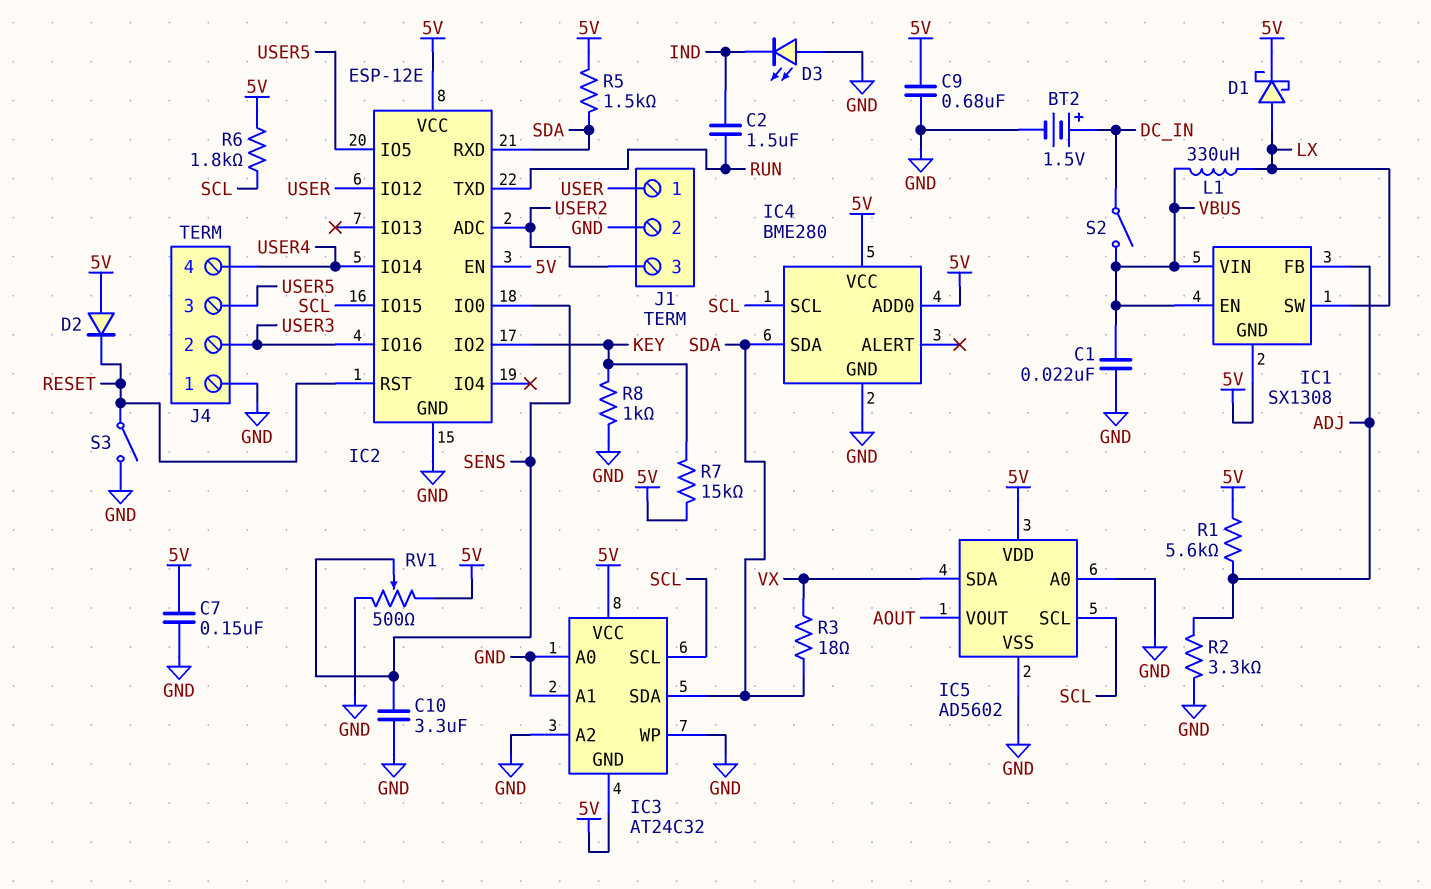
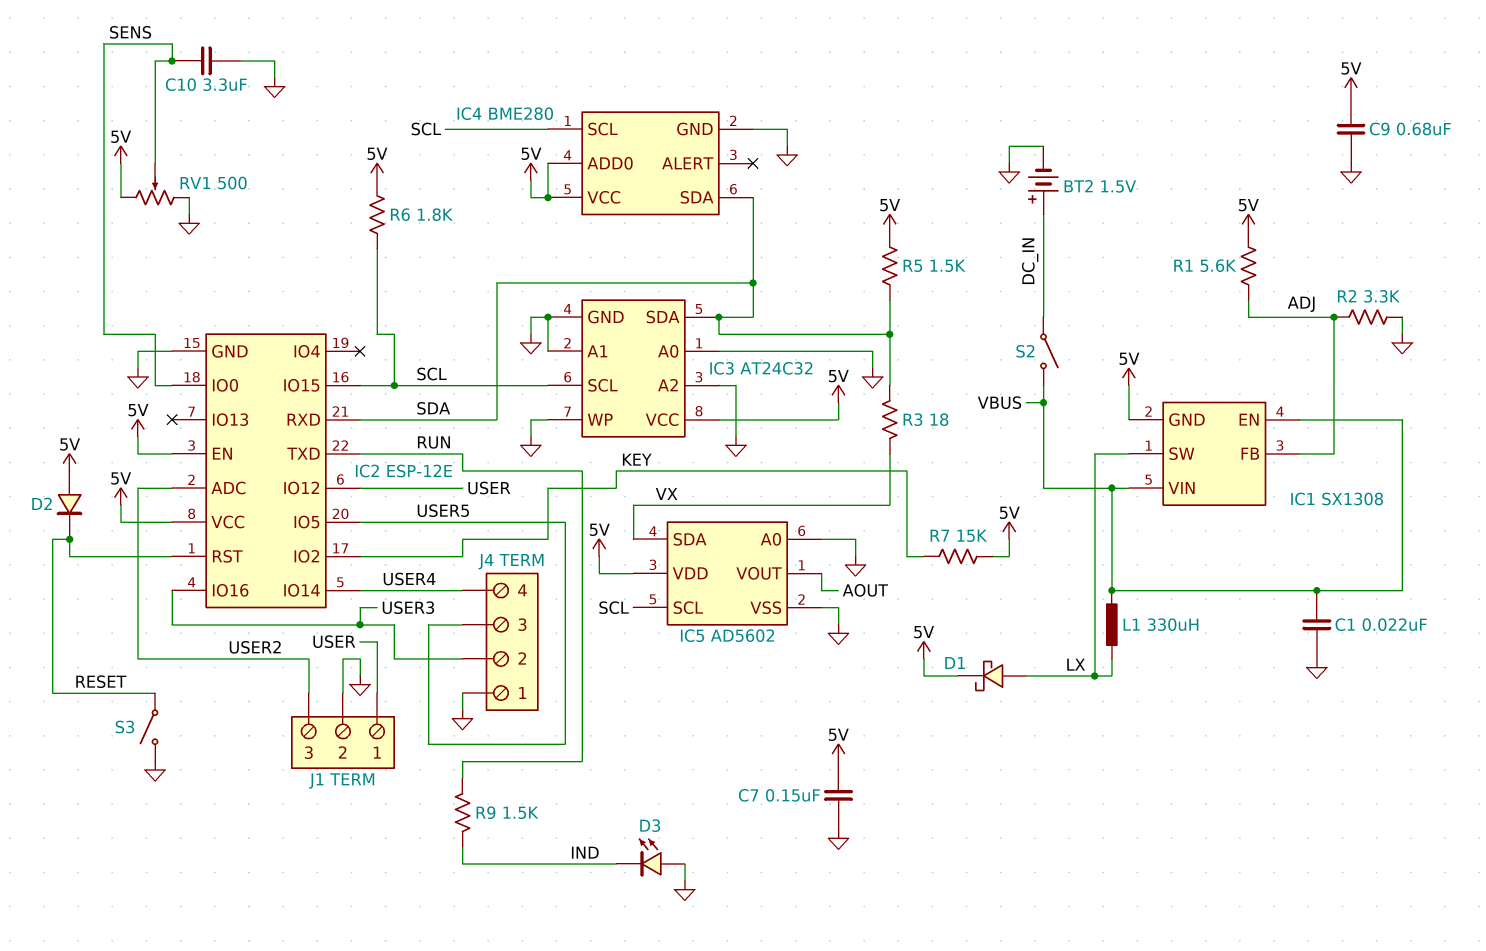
C2: 1.5uF (IND, RUN) -> none
IC3 pin GND: 5V -> GND
R8: 1k (GND, KEY) -> none
R9: none -> 1.5k (IND, RUN)

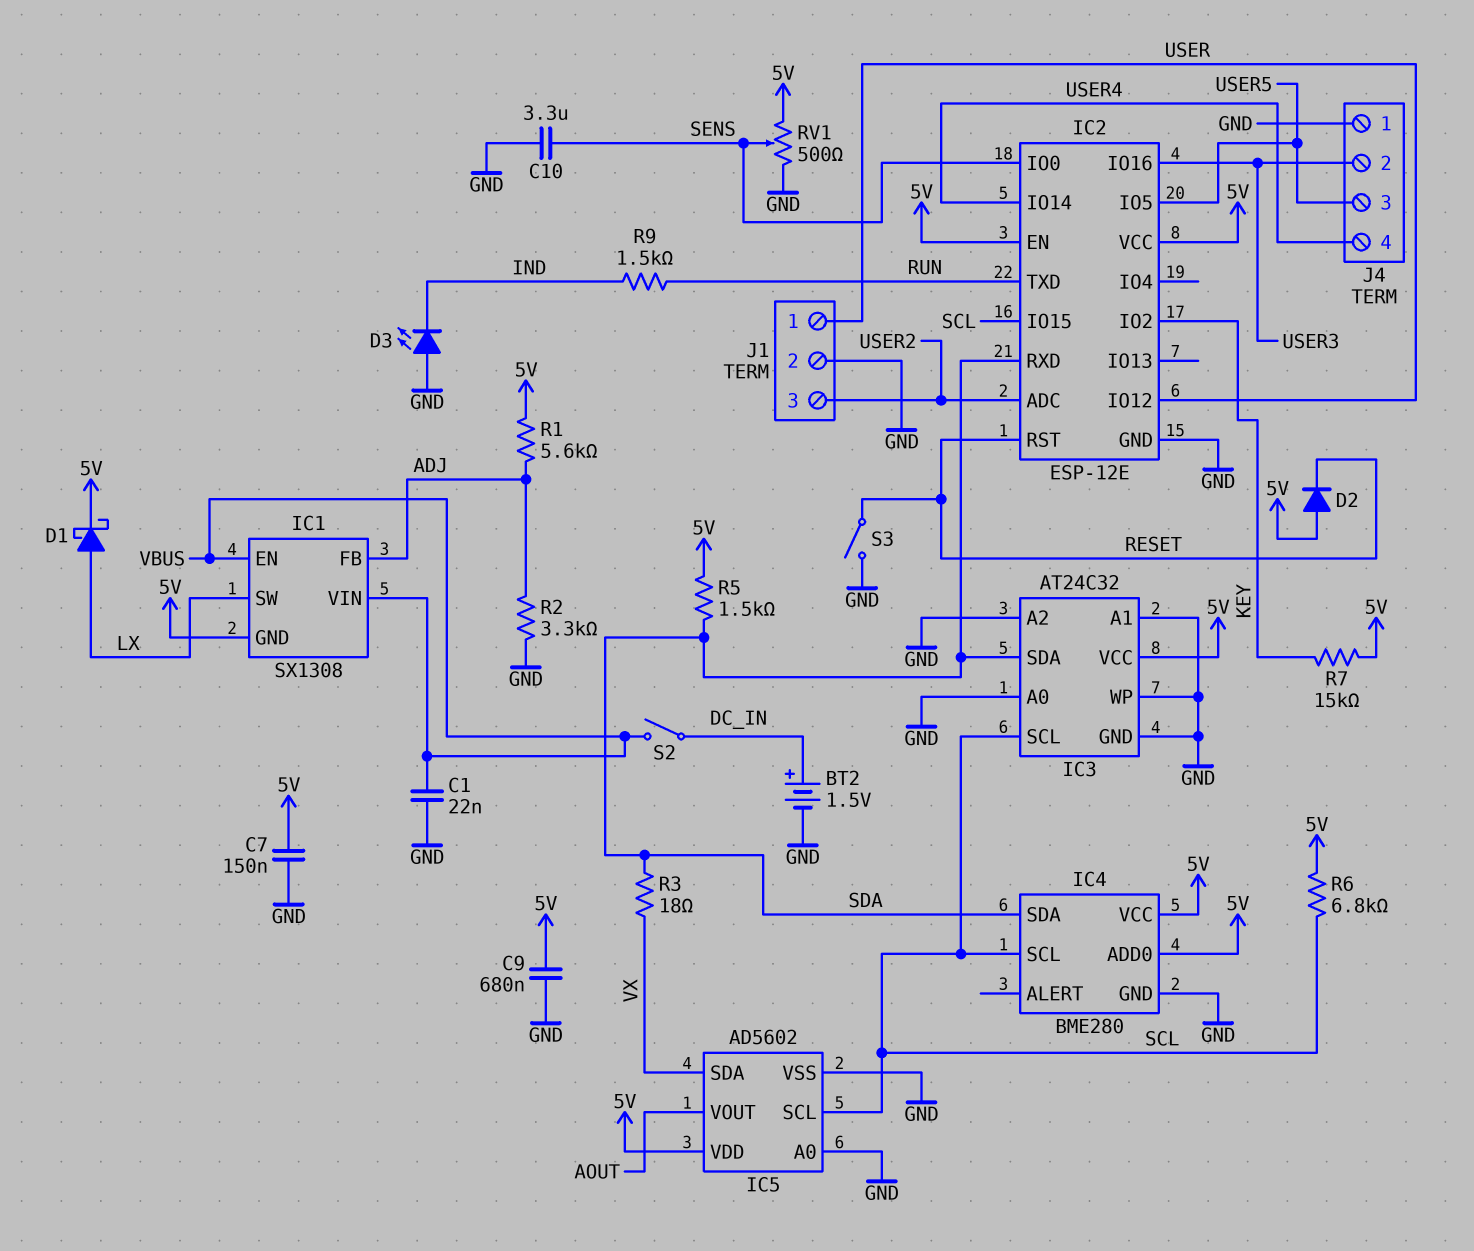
L1: 330uH (LX, VBUS) -> none
R6: 1.8k (5V, SCL) -> 6.8k (5V, SCL)

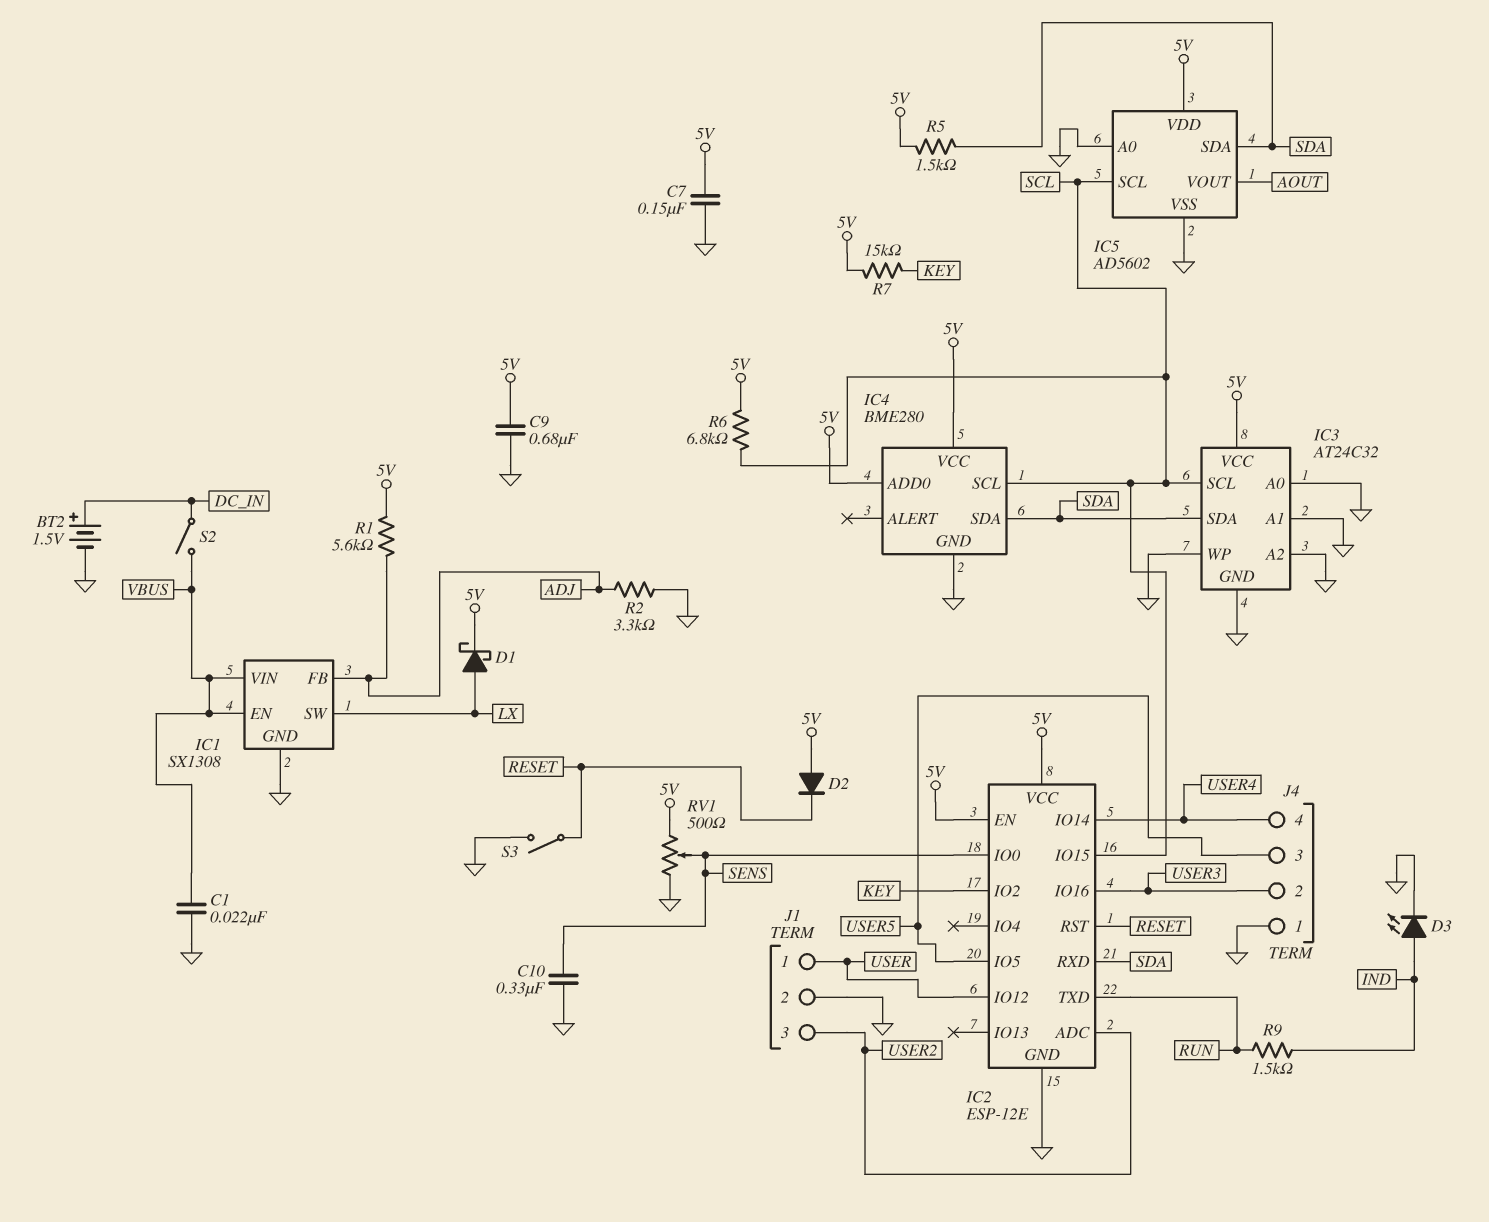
C10: 3.3uF (GND, SENS) -> 330nF (GND, SENS)
D3: LED (A GND, K IND) -> LED (A IND, K GND)
IC1 pin GND: 5V -> GND
IC5 pin SDA: VX -> SDA
R3: 18 (SDA, VX) -> none

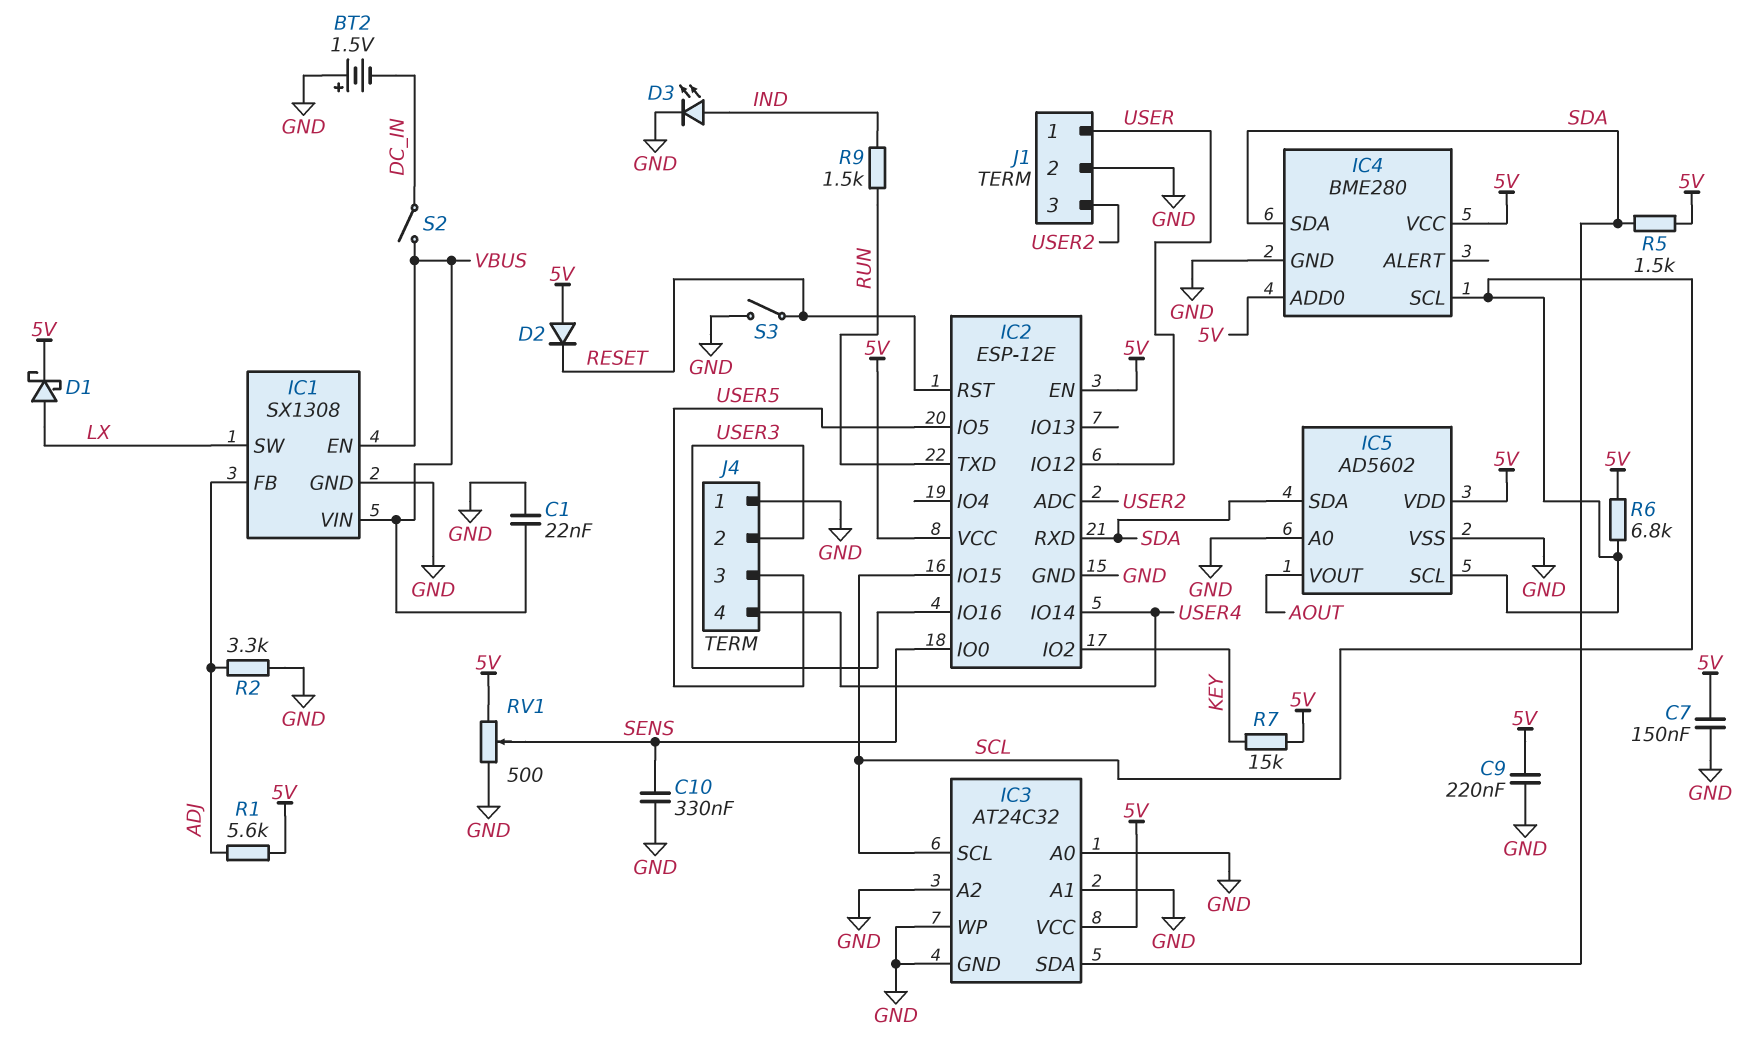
BT2: 1.5V (plus DC_IN, minus GND) -> 1.5V (plus GND, minus DC_IN)
C9: 680nF (5V, GND) -> 220nF (5V, GND)

